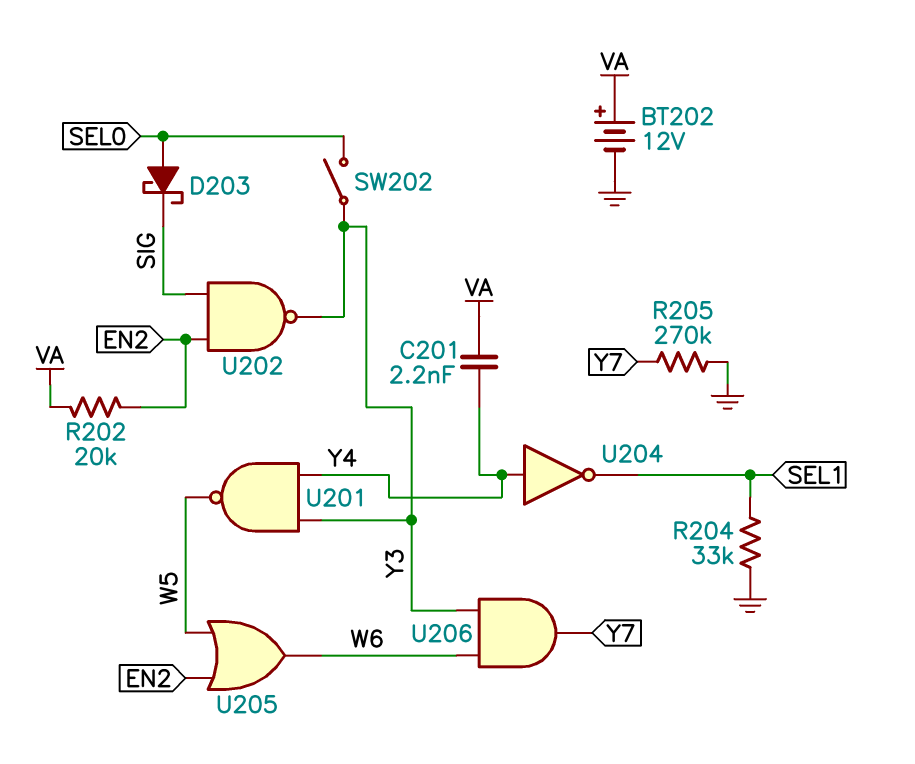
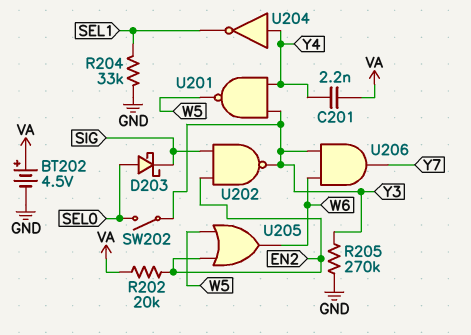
BT202: 12V (plus VA, minus GND) -> 4.5V (plus VA, minus GND)
R205: 270k (GND, Y7) -> 270k (GND, Y3)

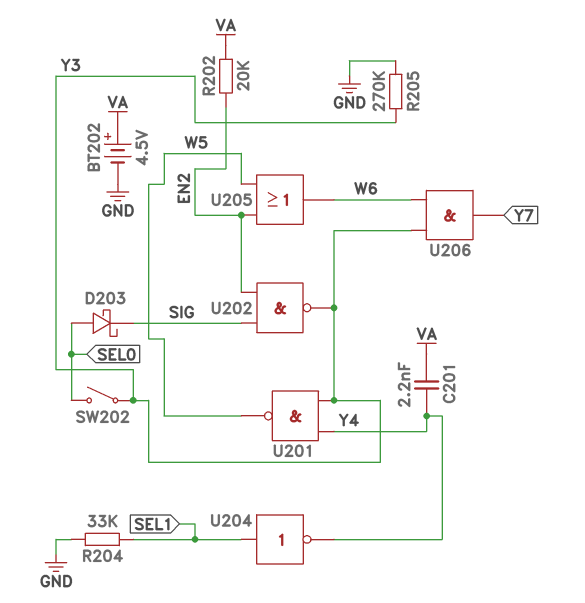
U204: NOT (in Y4, out SEL1) -> NOT (in SEL1, out Y4)

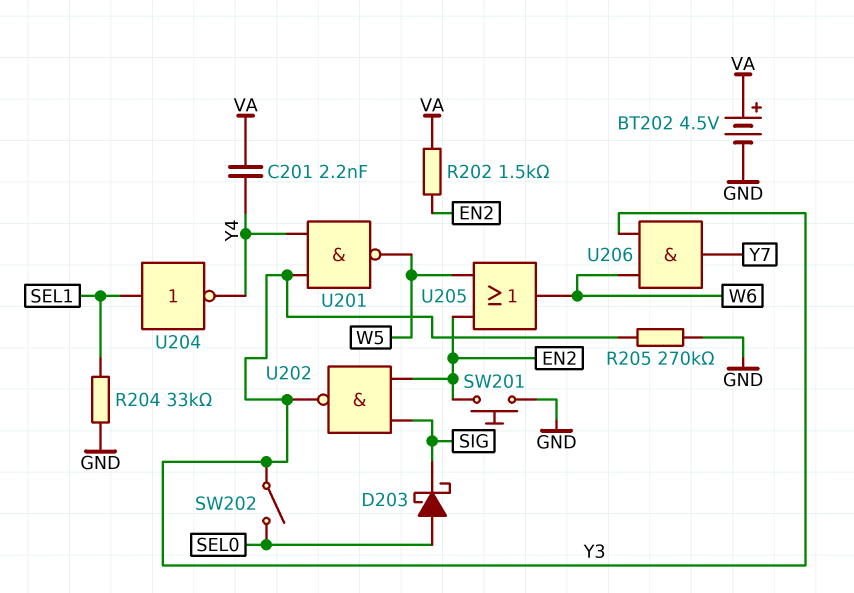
R202: 20k (EN2, VA) -> 1.5k (EN2, VA)
SW201: none -> button (EN2, GND)

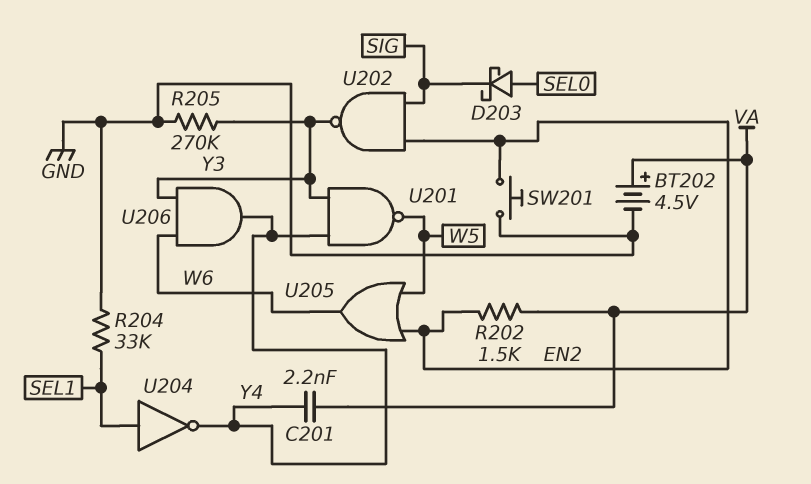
SW202: switch (SEL0, Y3) -> none
U206: AND (in W6, in Y3, out Y7) -> AND (in W6, in Y3, out Y4)

